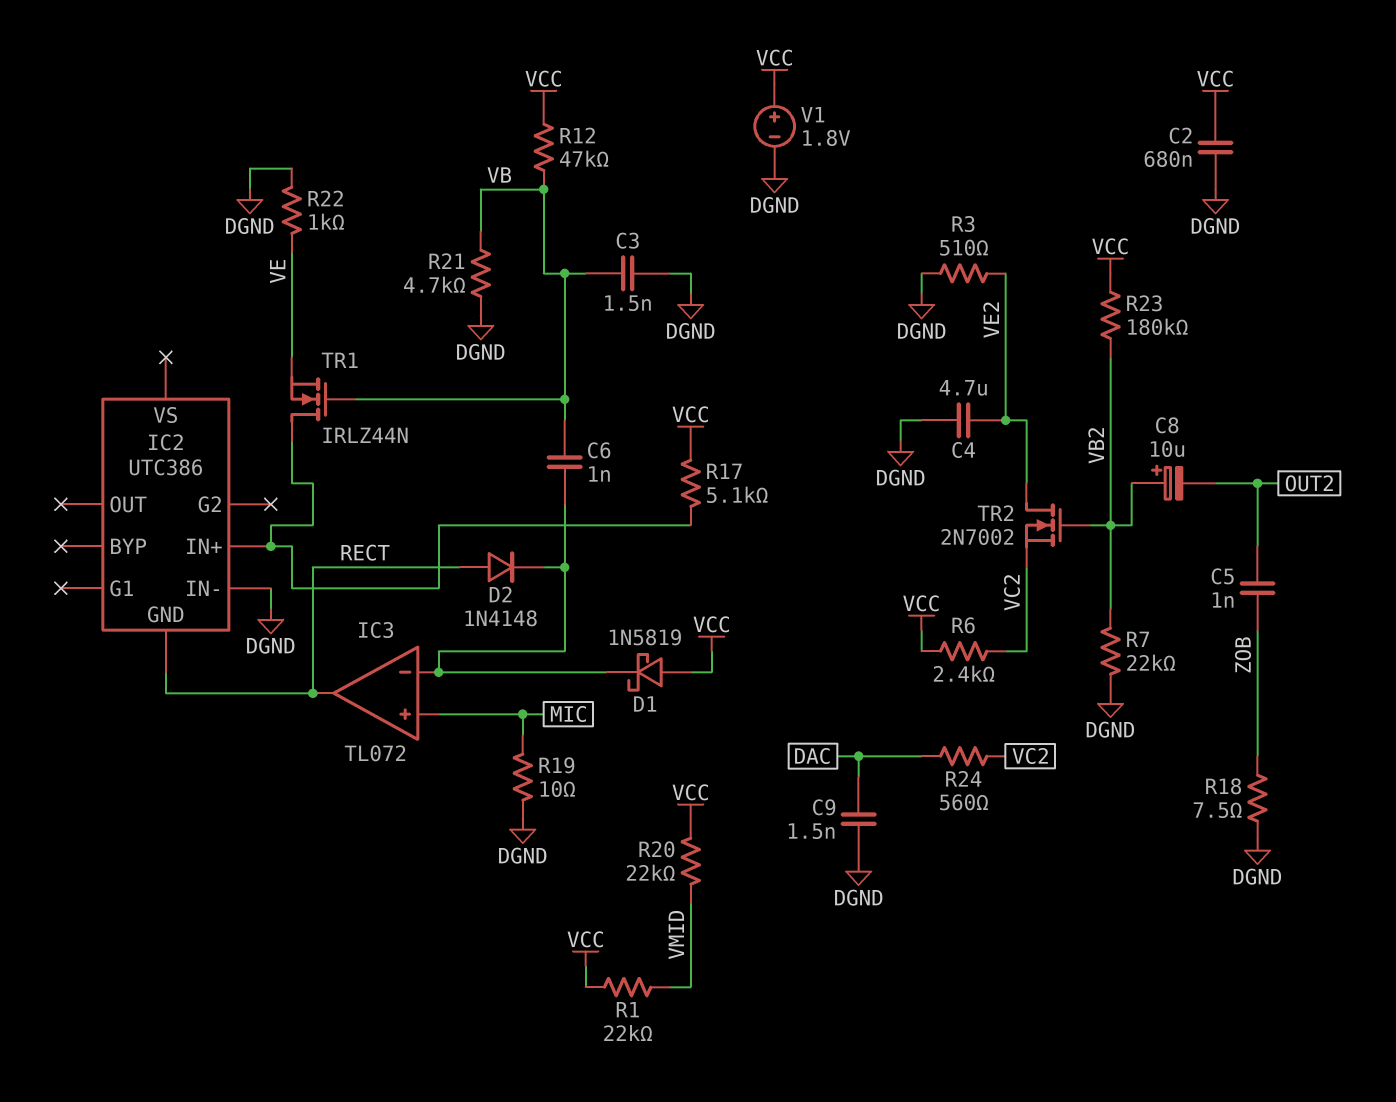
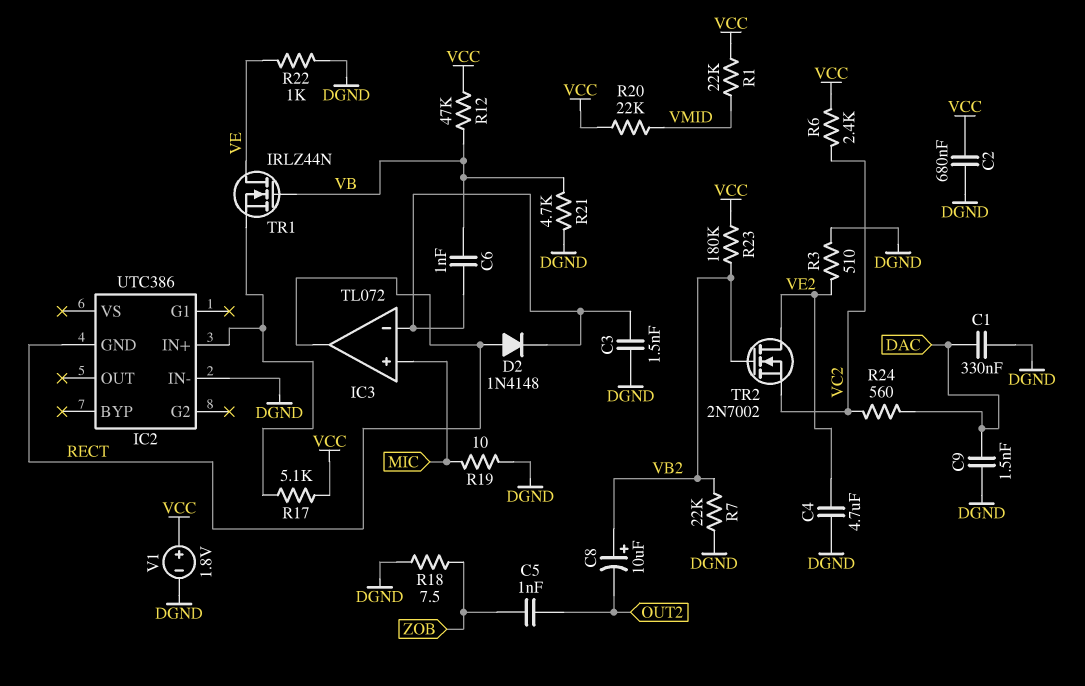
C1: none -> 330nF (DAC, DGND)
C3: 1.5nF (DGND, VB) -> 1.5nF (DGND, IC3/in-)
D1: schottky 1N5819 (A VCC, K IC3/in-) -> none
TR1: NMOS IRLZ44N (G VB, D IC2/IN+, S VE) -> NMOS IRLZ44N (G VB, D VE, S IC2/IN+)

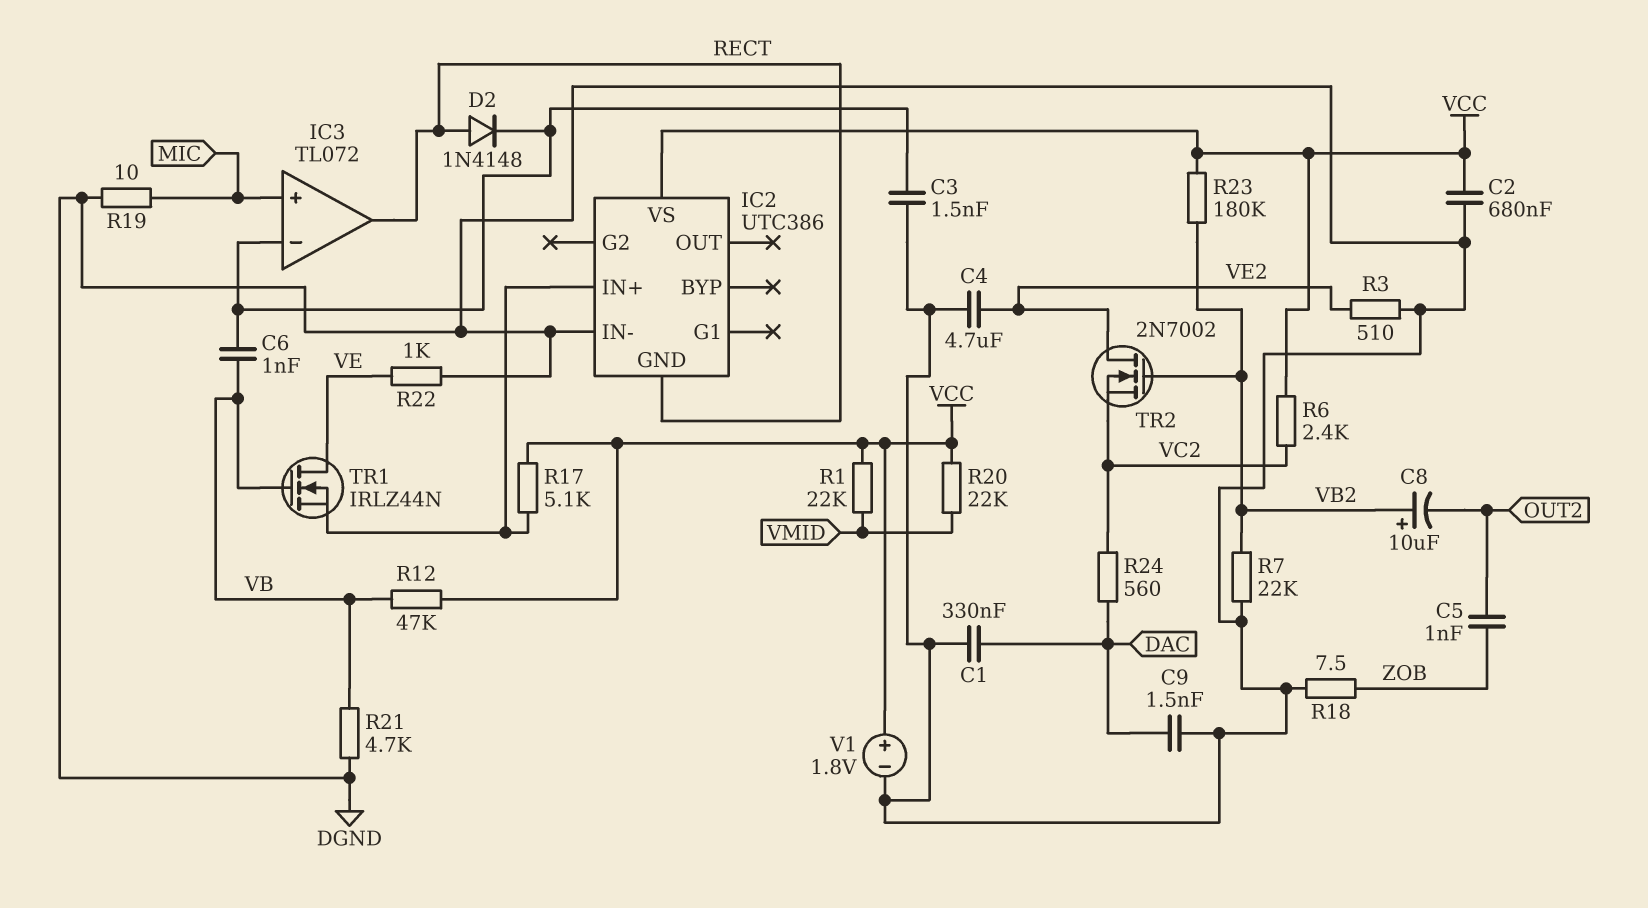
IC2 pin VS: none -> VCC

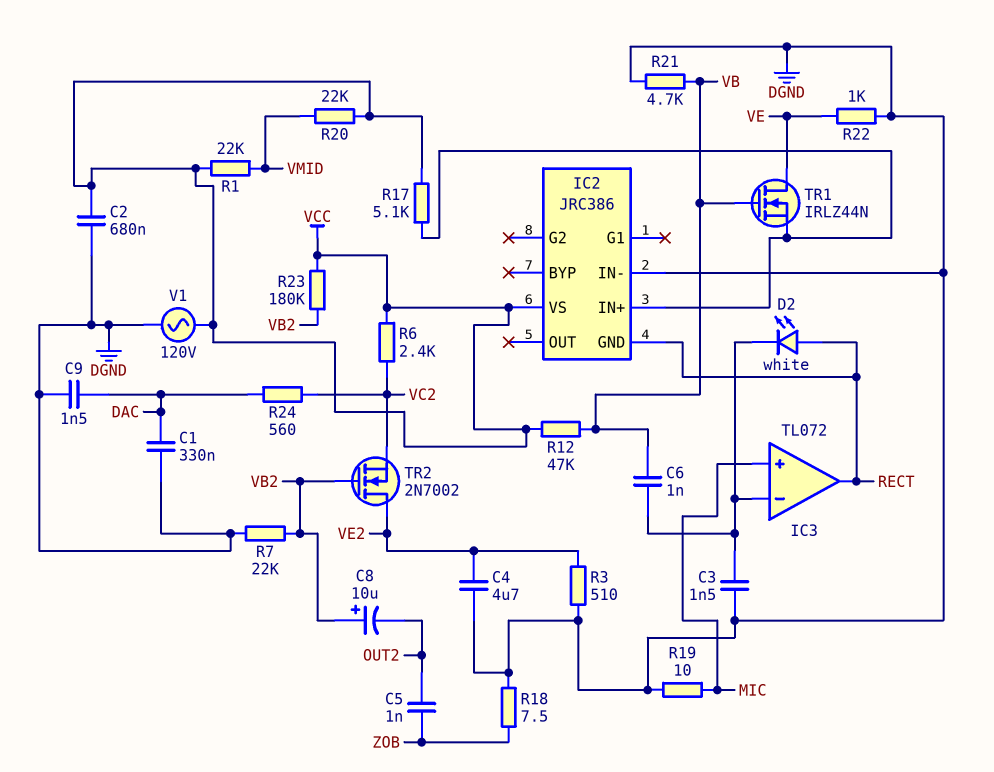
D2: diode 1N4148 (A RECT, K IC3/in-) -> LED white (A RECT, K IC3/in-)
IC2: UTC386 -> JRC386
V1: 1.8V (plus VCC, minus DGND) -> AC 120V (DGND, VCC)

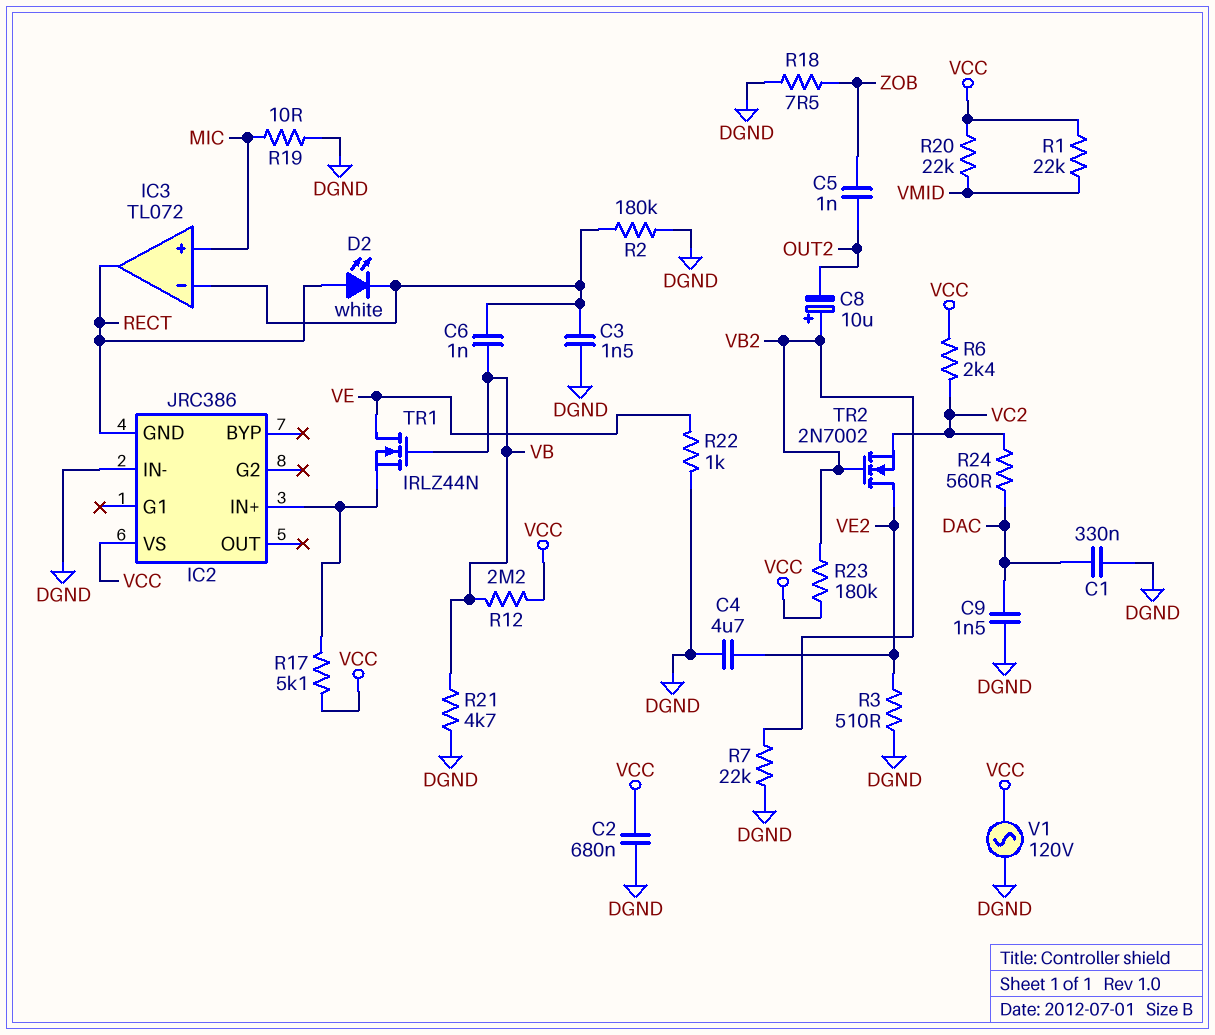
R2: none -> 180k (DGND, IC3/in-)
R12: 47k (VB, VCC) -> 2.2M (VB, VCC)

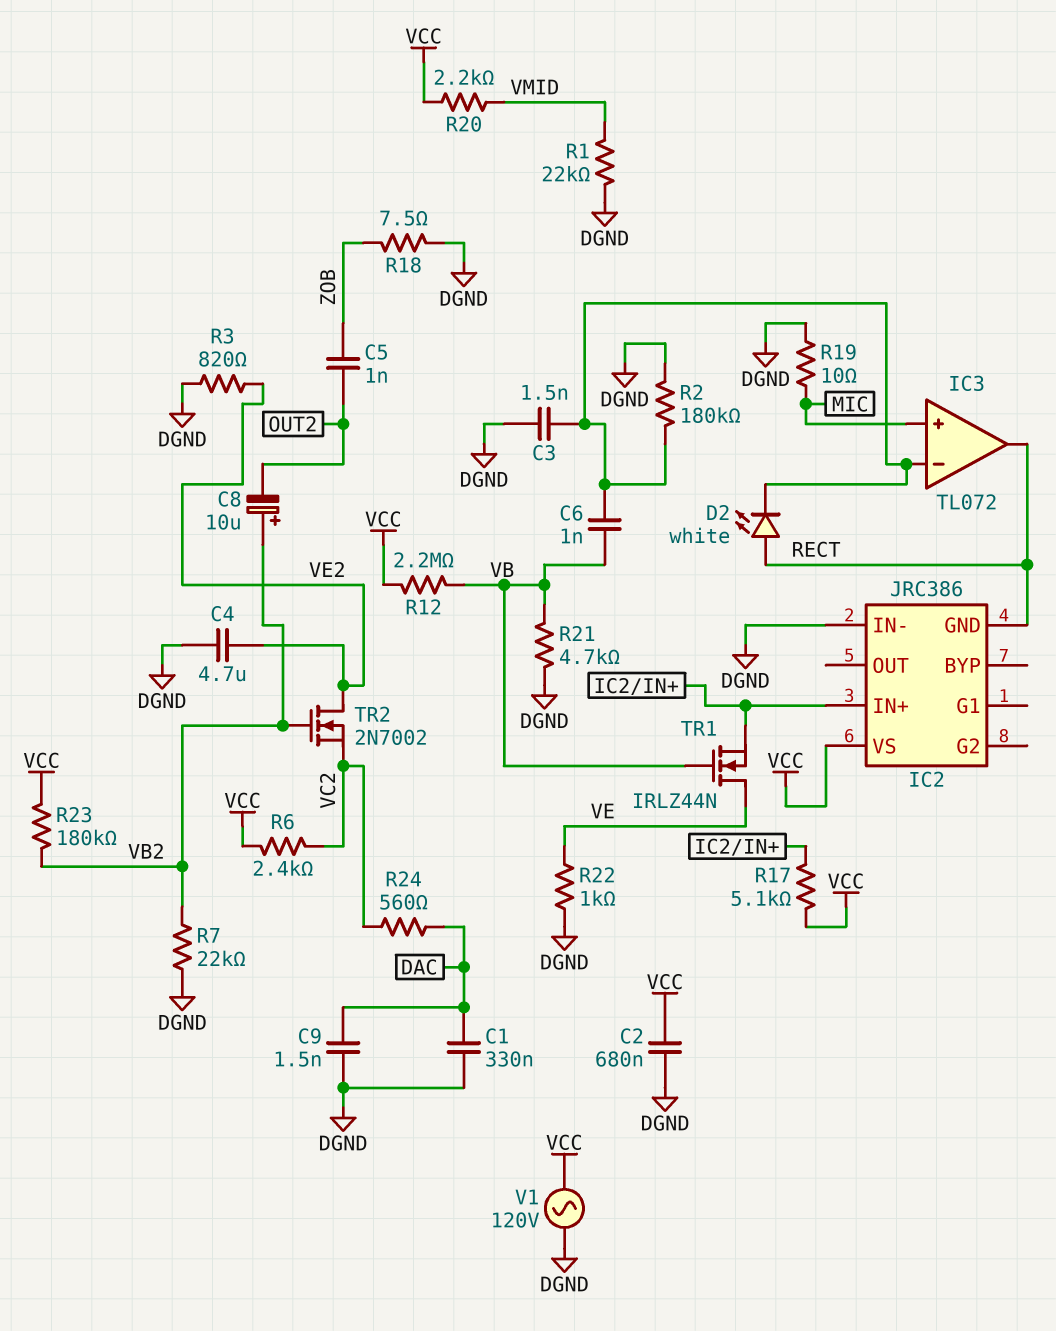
R1: 22k (VCC, VMID) -> 22k (DGND, VMID)
R3: 510 (DGND, VE2) -> 820 (DGND, VE2)
R20: 22k (VCC, VMID) -> 2.2k (VCC, VMID)

